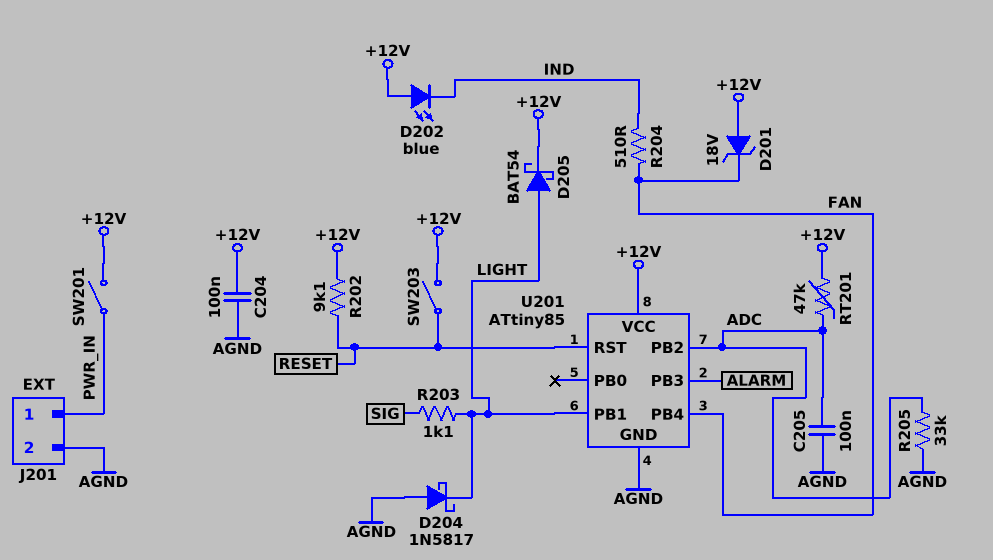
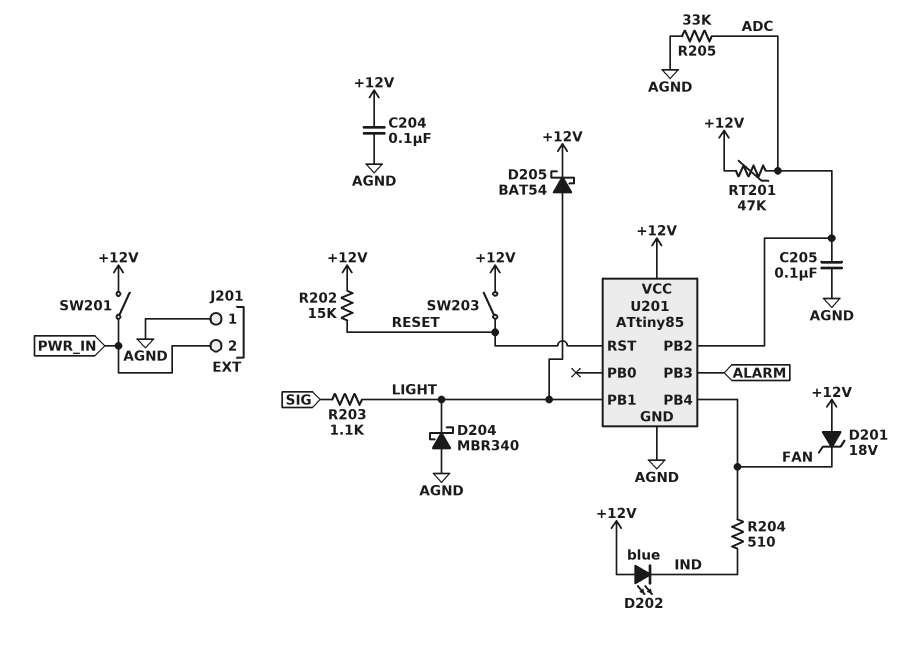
D204: schottky 1N5817 (A AGND, K LIGHT) -> schottky MBR340 (A AGND, K LIGHT)
J201 pin 1: PWR_IN -> AGND
J201 pin 2: AGND -> PWR_IN
R202: 9.1k (+12V, RESET) -> 15k (+12V, RESET)

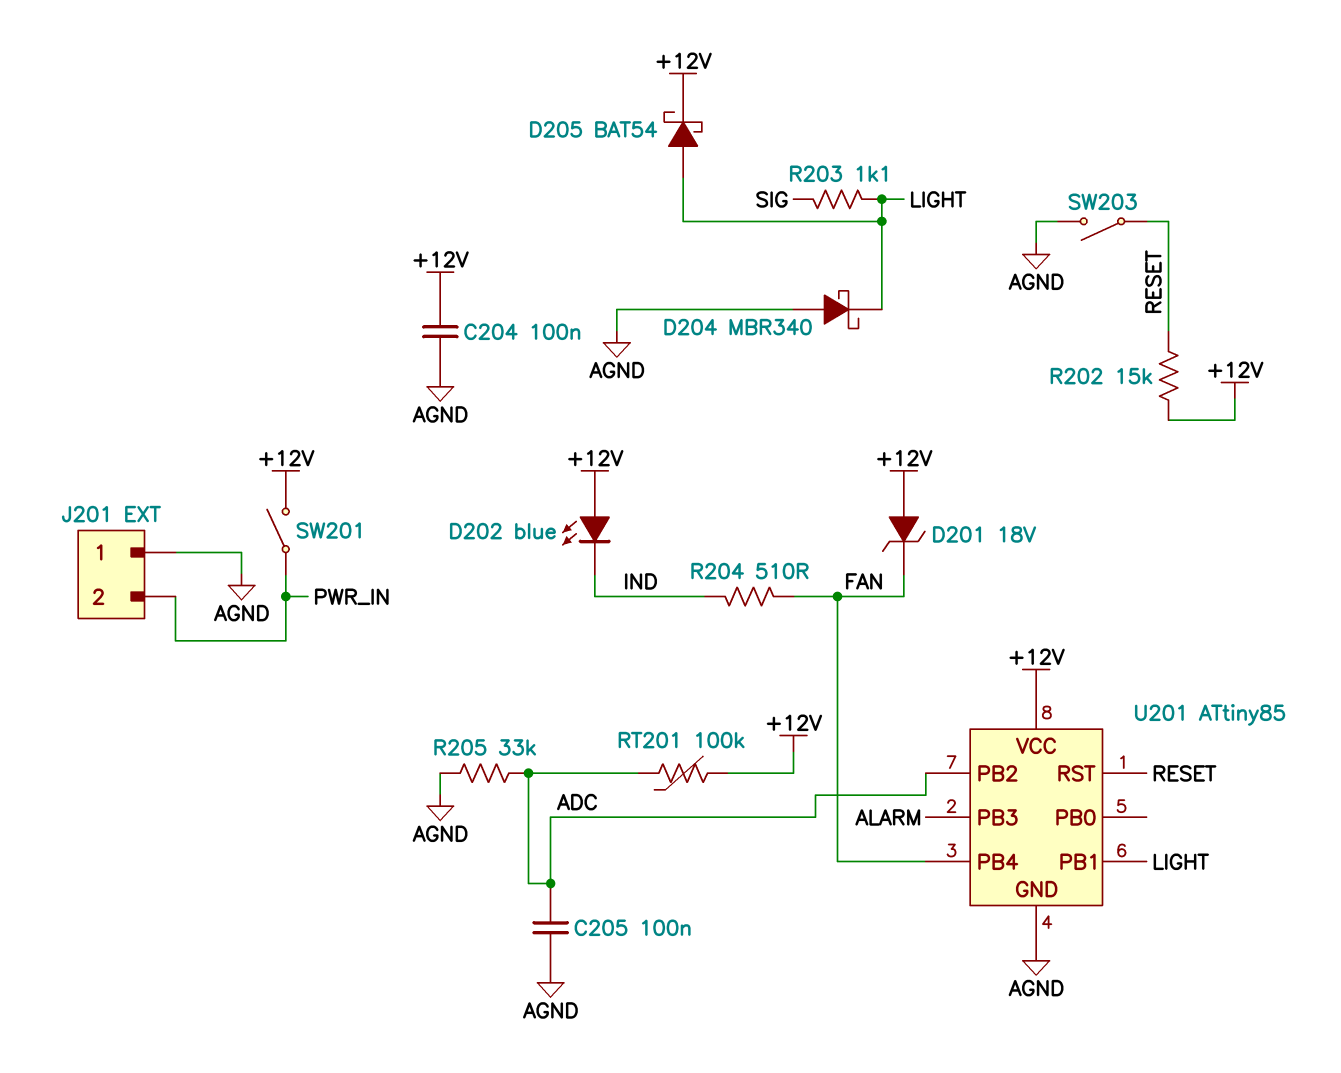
RT201: 47k (+12V, ADC) -> 100k (+12V, ADC)
SW203: switch (+12V, RESET) -> switch (AGND, RESET)

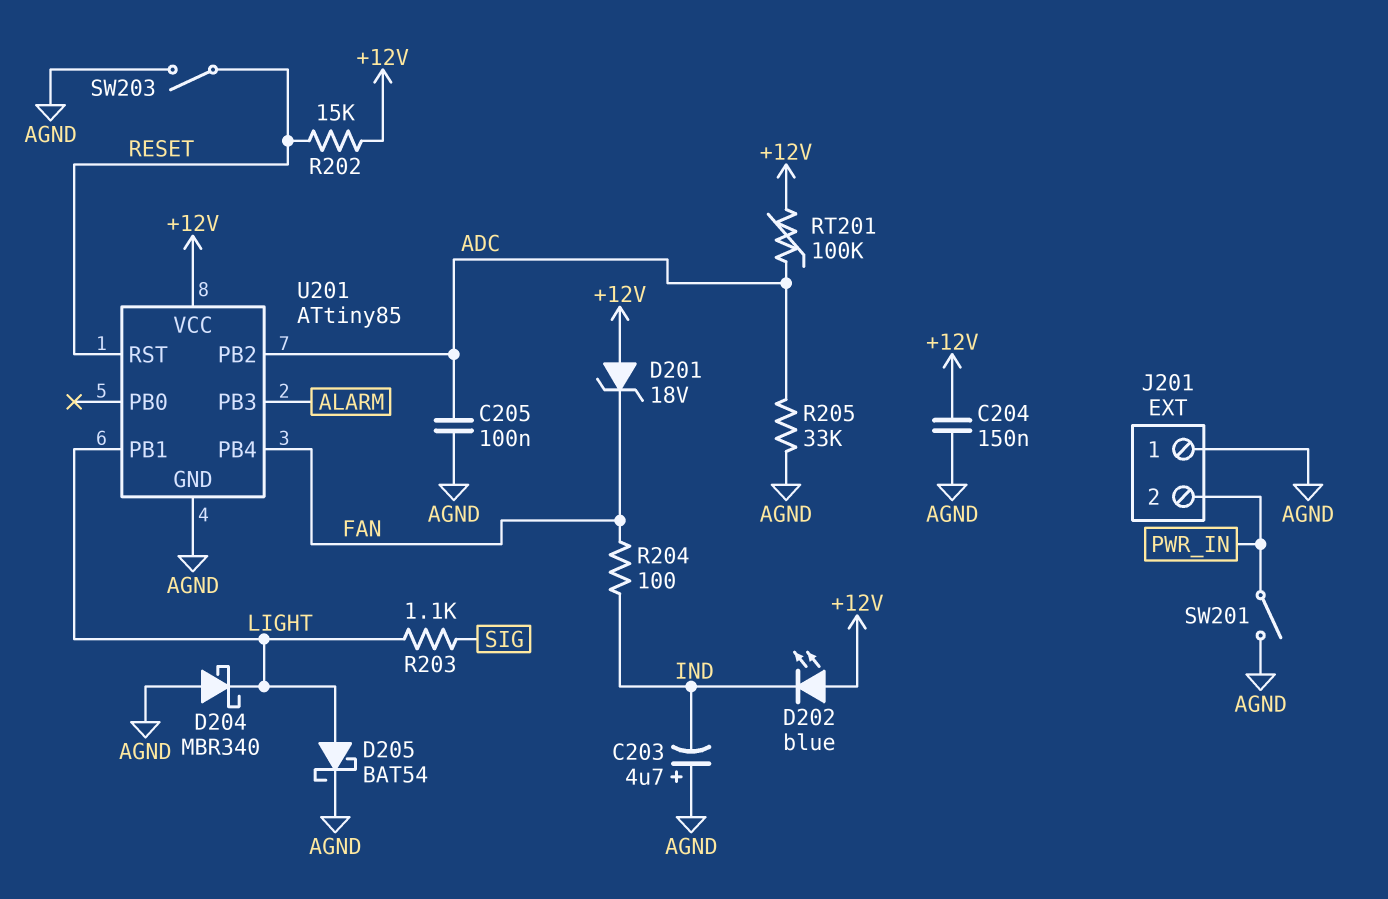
C203: none -> 4.7uF (plus AGND, minus IND)
C204: 100nF (+12V, AGND) -> 150nF (+12V, AGND)
D205: schottky BAT54 (A LIGHT, K +12V) -> schottky BAT54 (A LIGHT, K AGND)
R204: 510 (FAN, IND) -> 100 (FAN, IND)
SW201: switch (+12V, PWR_IN) -> switch (AGND, PWR_IN)

